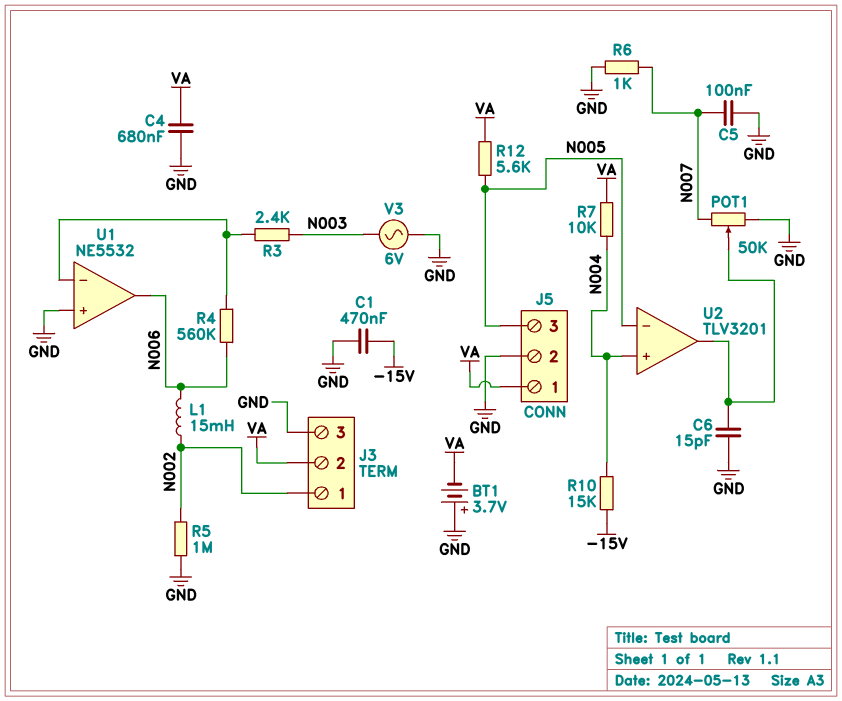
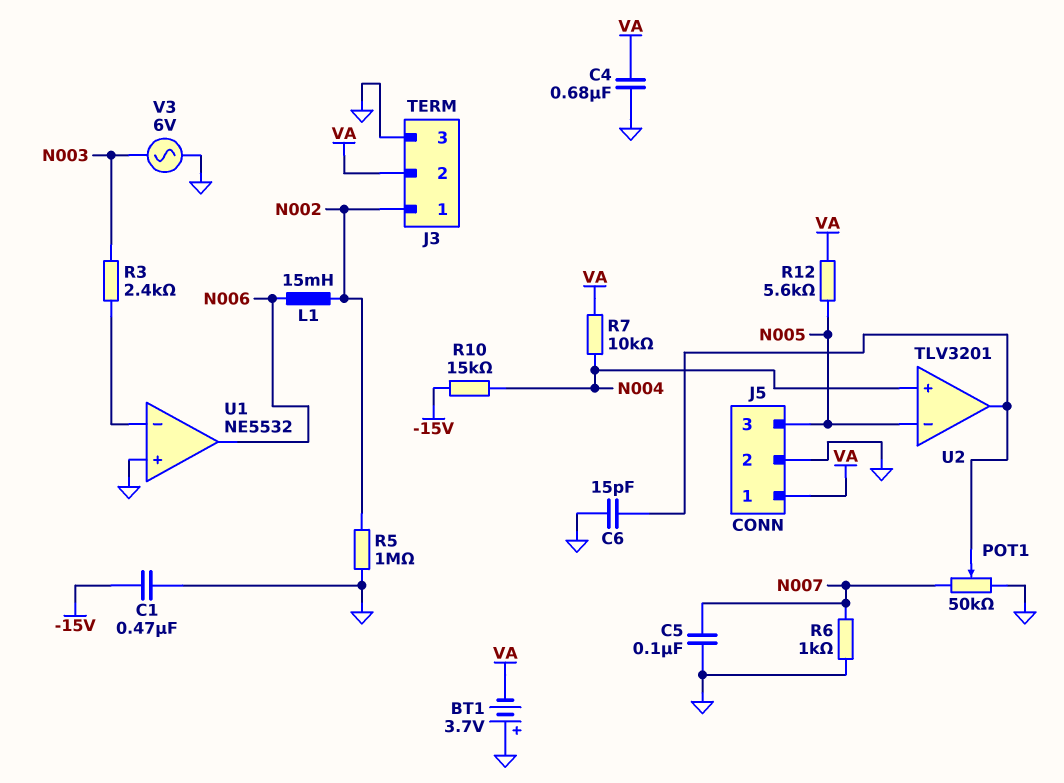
R4: 560k (N006, U1/in-) -> none

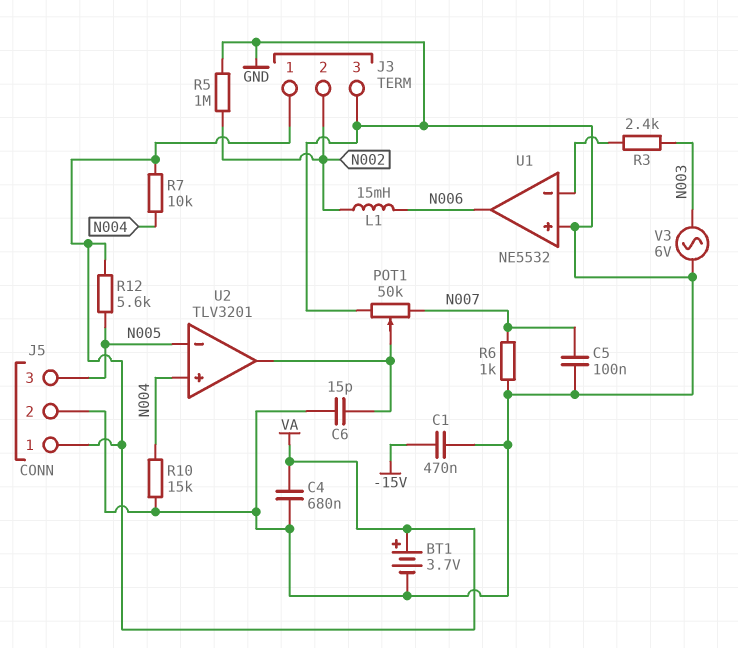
BT1: 3.7V (plus GND, minus VA) -> 3.7V (plus VA, minus GND)
J3 pin 1: N002 -> VA
J3 pin 2: VA -> N002
R10: 15k (-15V, N004) -> 15k (GND, N004)

